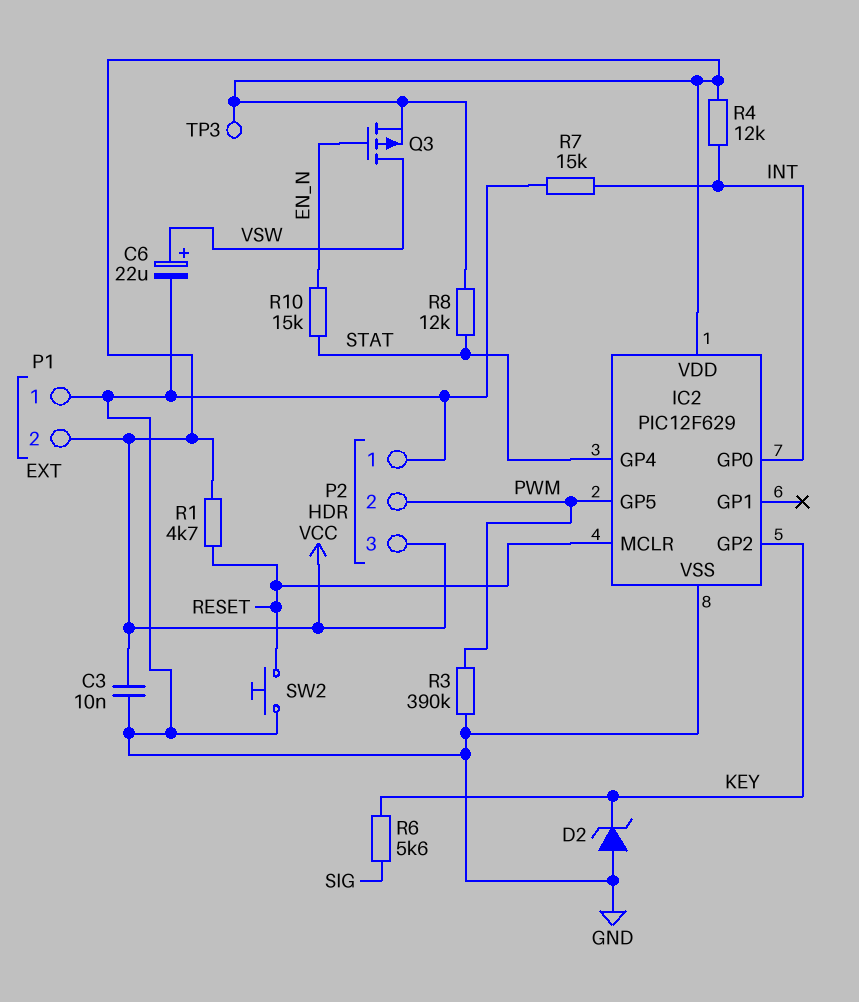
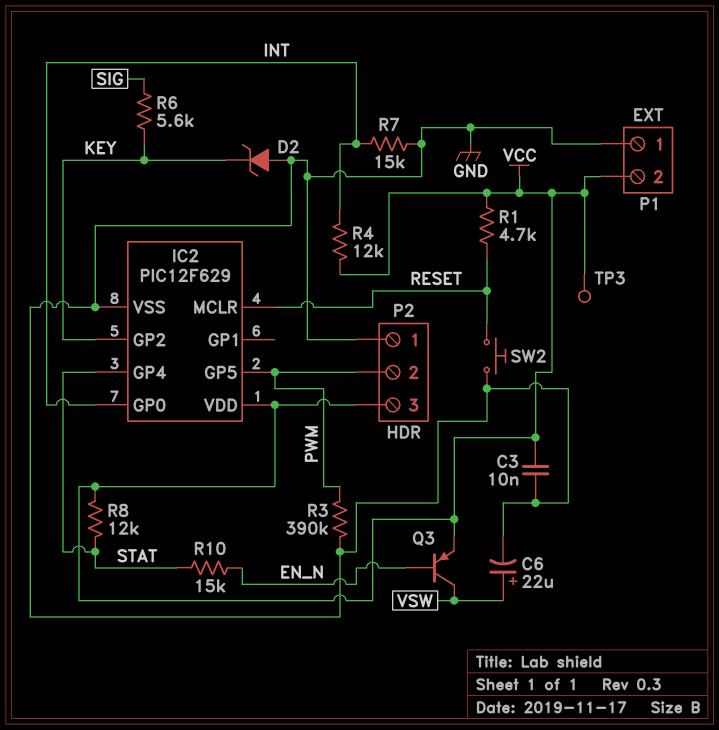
Q3: PMOS (G EN_N, D VSW, S VCC) -> PNP (B EN_N, C VSW, E VCC)

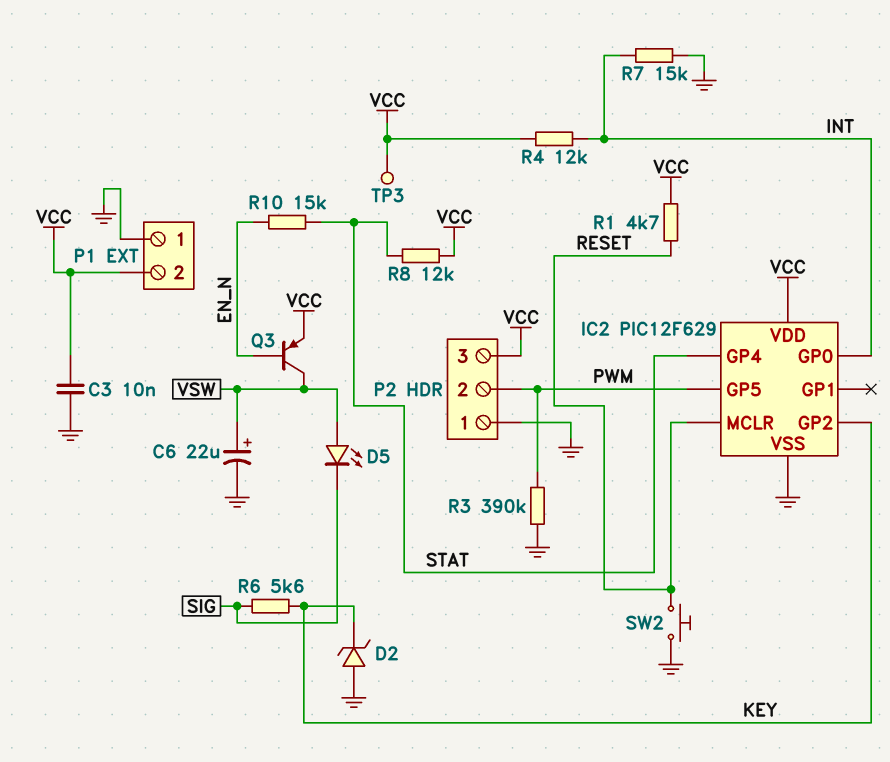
D5: none -> LED (A VSW, K SIG)

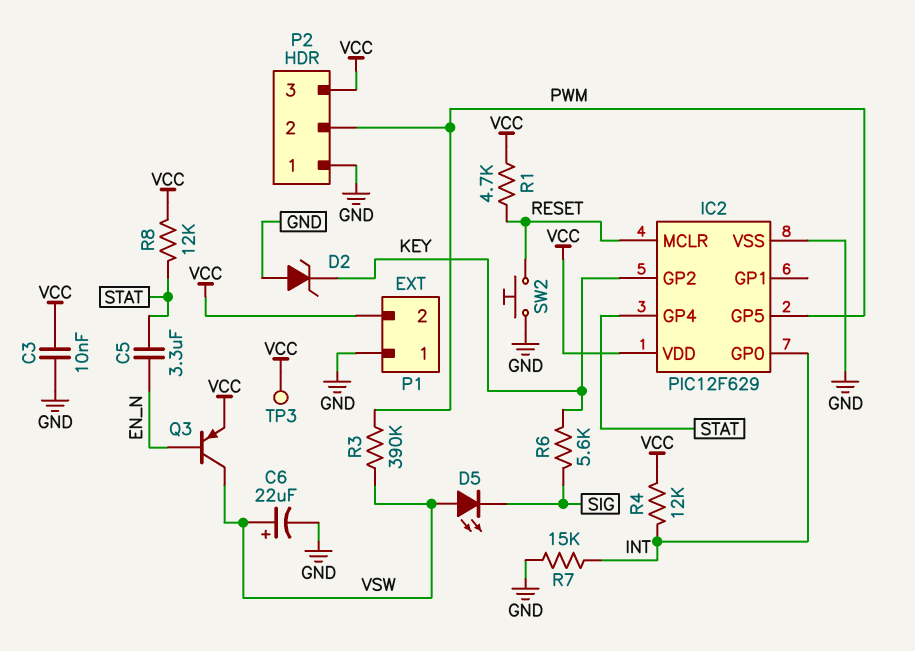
C5: none -> 3.3uF (EN_N, STAT)
R3: 390k (GND, PWM) -> 390k (PWM, VSW)
R10: 15k (EN_N, STAT) -> none

